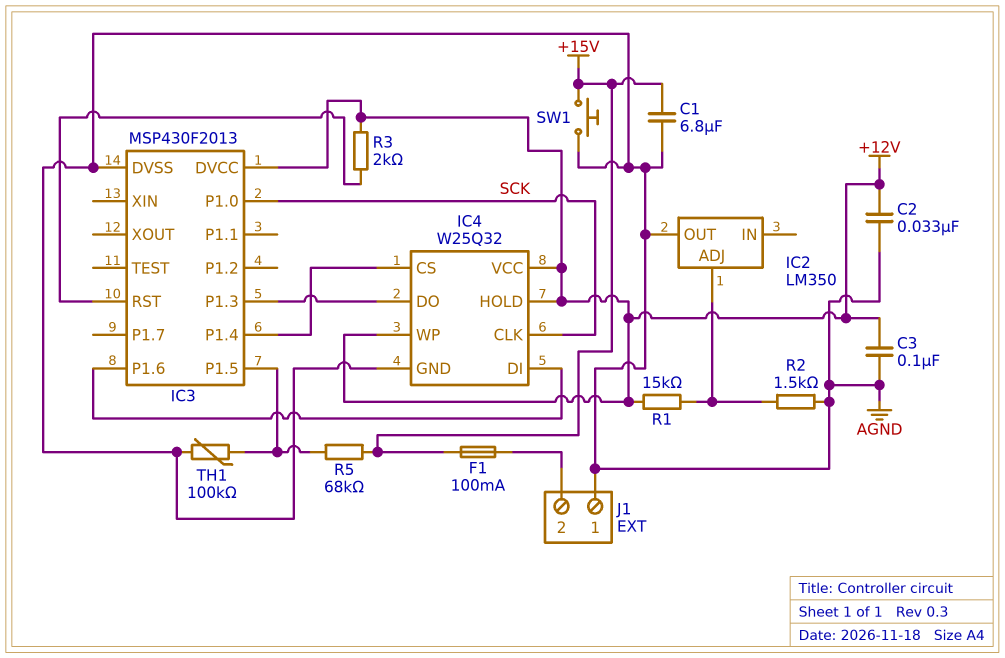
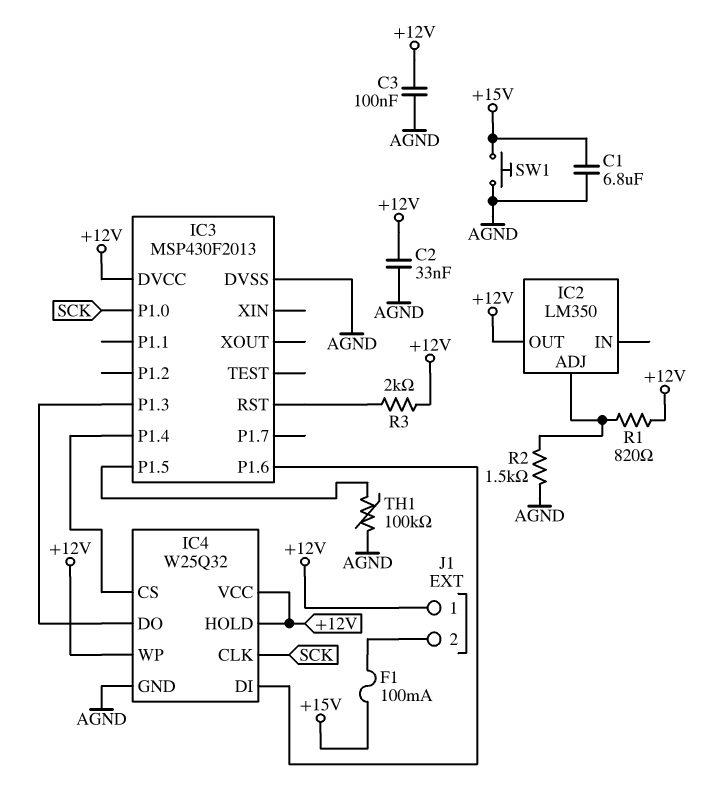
IC2 pin OUT: AGND -> +12V
J1 pin 1: AGND -> +12V
R1: 15k (+12V, IC2/ADJ) -> 820 (+12V, IC2/ADJ)
R5: 68k (+15V, IC3/P1.5) -> none

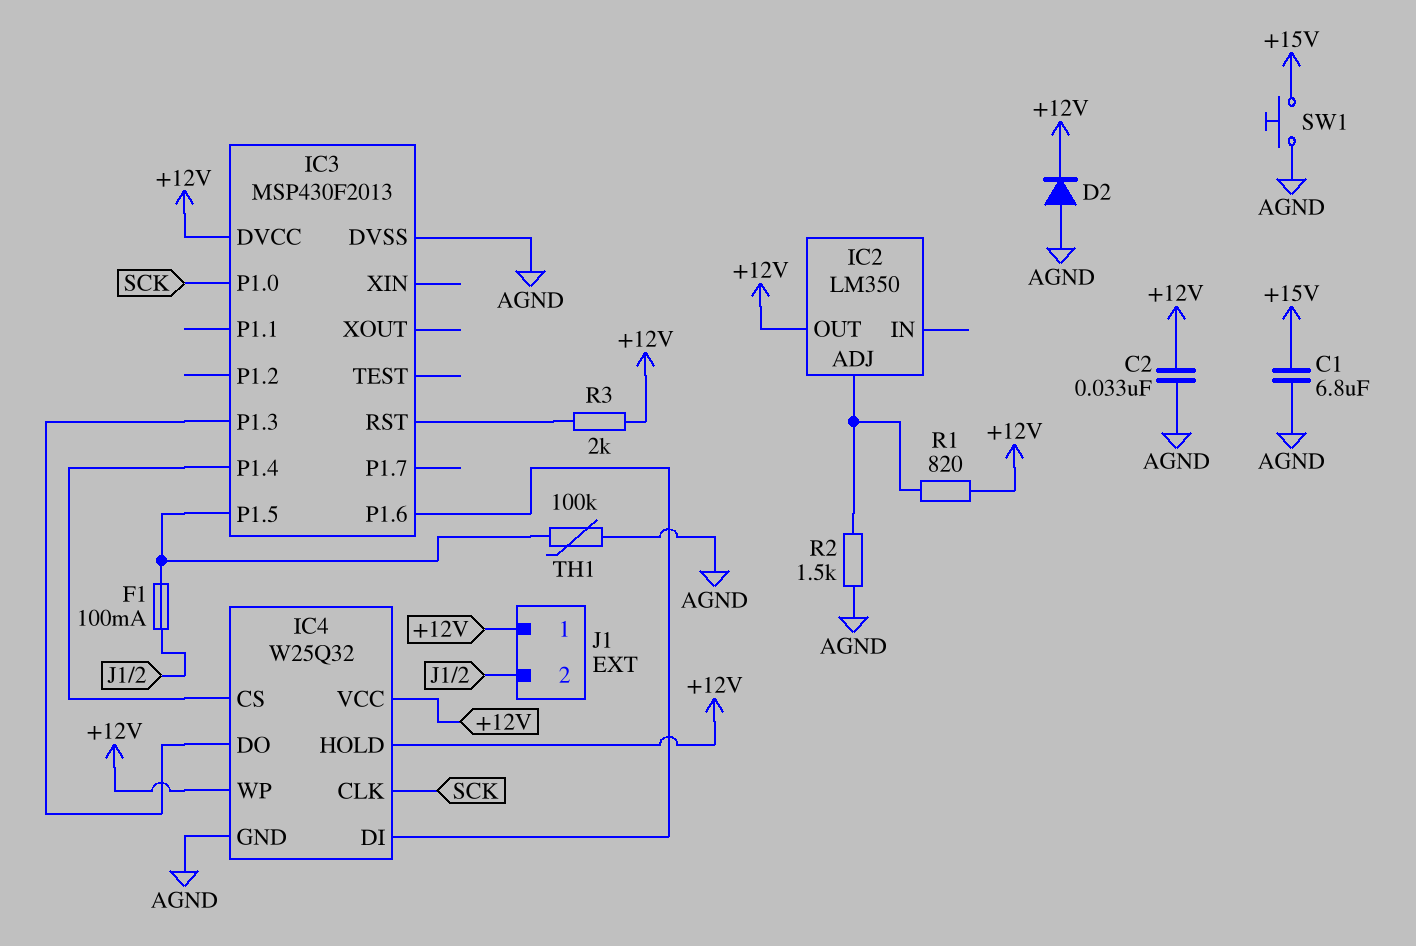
C3: 100nF (+12V, AGND) -> none
D2: none -> diode (A AGND, K +12V)
F1: 100mA (+15V, J1/2) -> 100mA (IC3/P1.5, J1/2)

